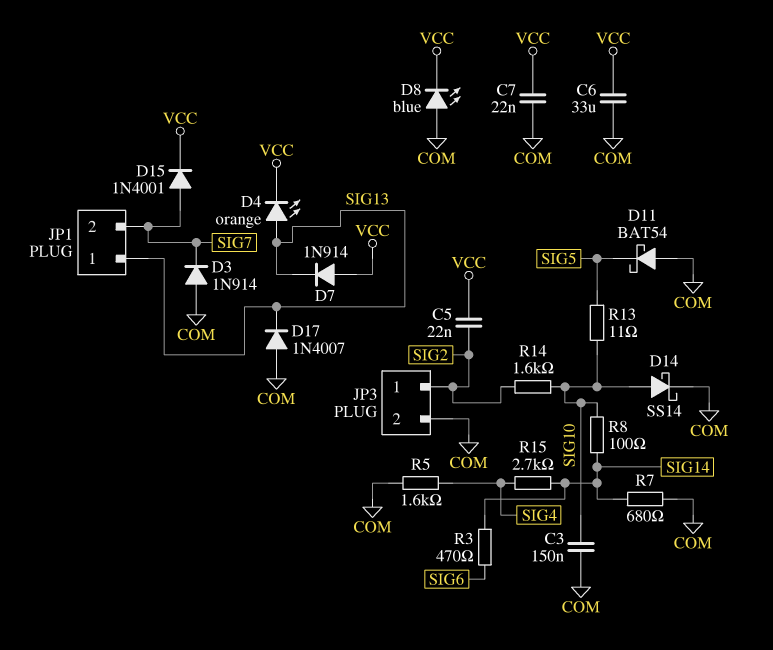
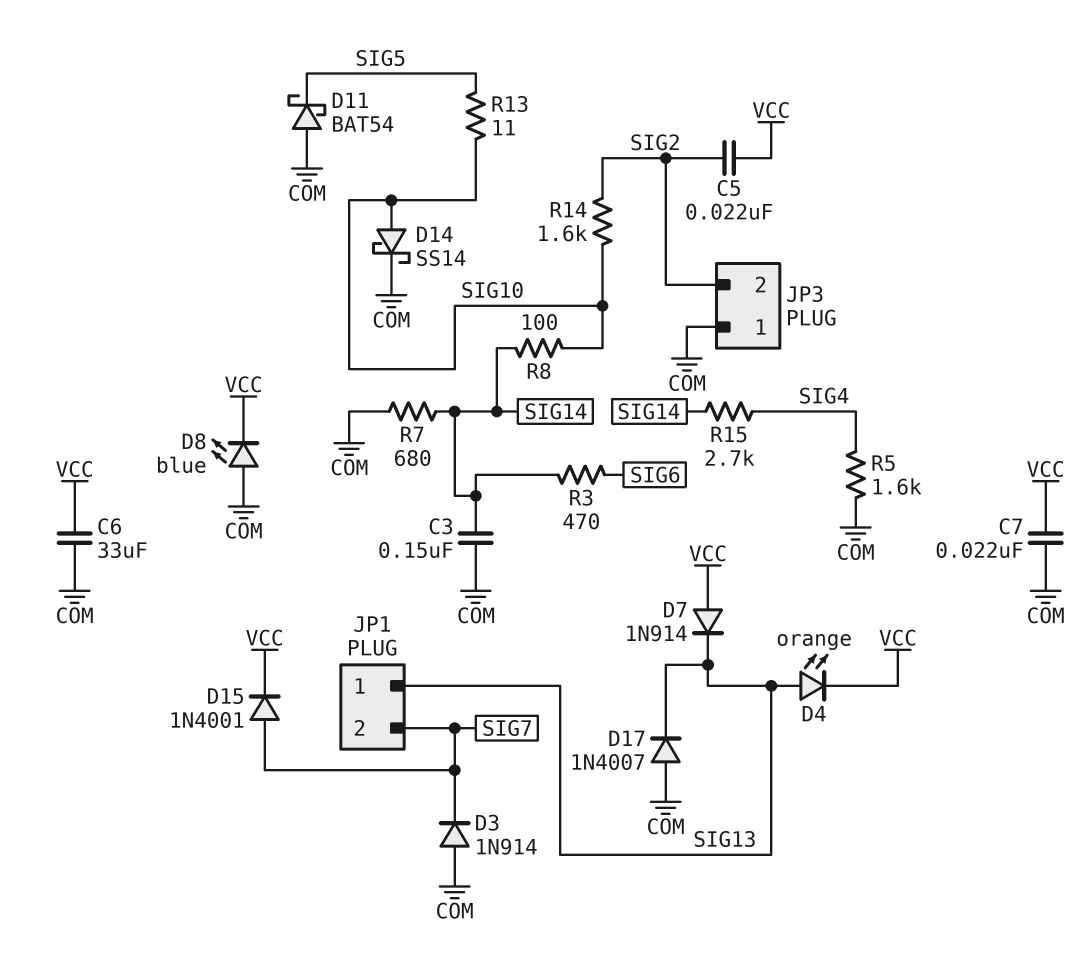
C3: 150nF (COM, SIG10) -> 150nF (COM, SIG14)
JP3 pin 1: SIG2 -> COM
JP3 pin 2: COM -> SIG2

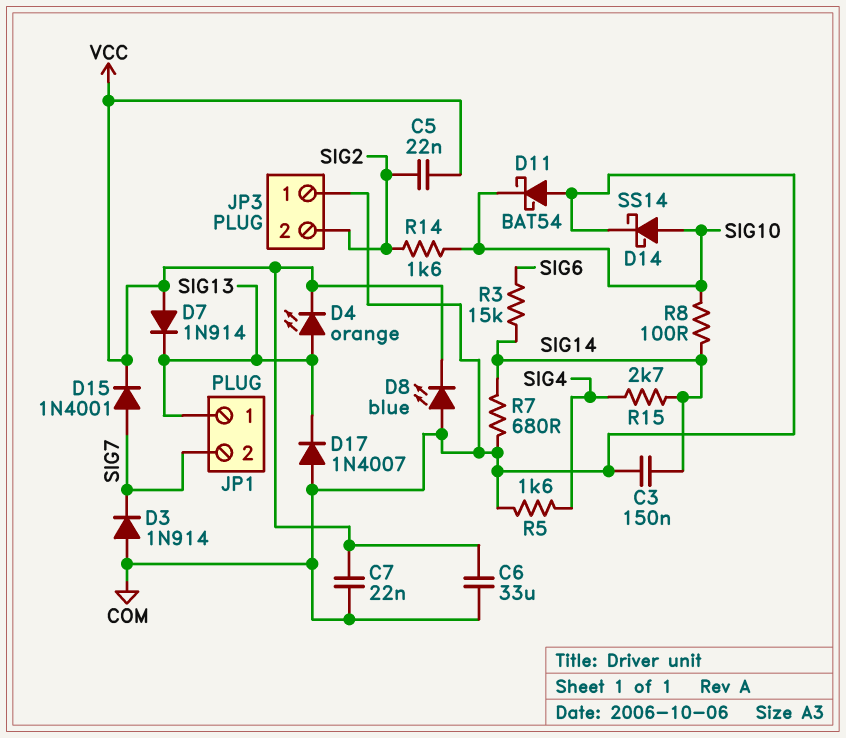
D11: schottky BAT54 (A COM, K SIG5) -> schottky BAT54 (A COM, K SIG10)
R3: 470 (SIG6, SIG14) -> 15k (SIG6, SIG14)
R13: 11 (SIG5, SIG10) -> none

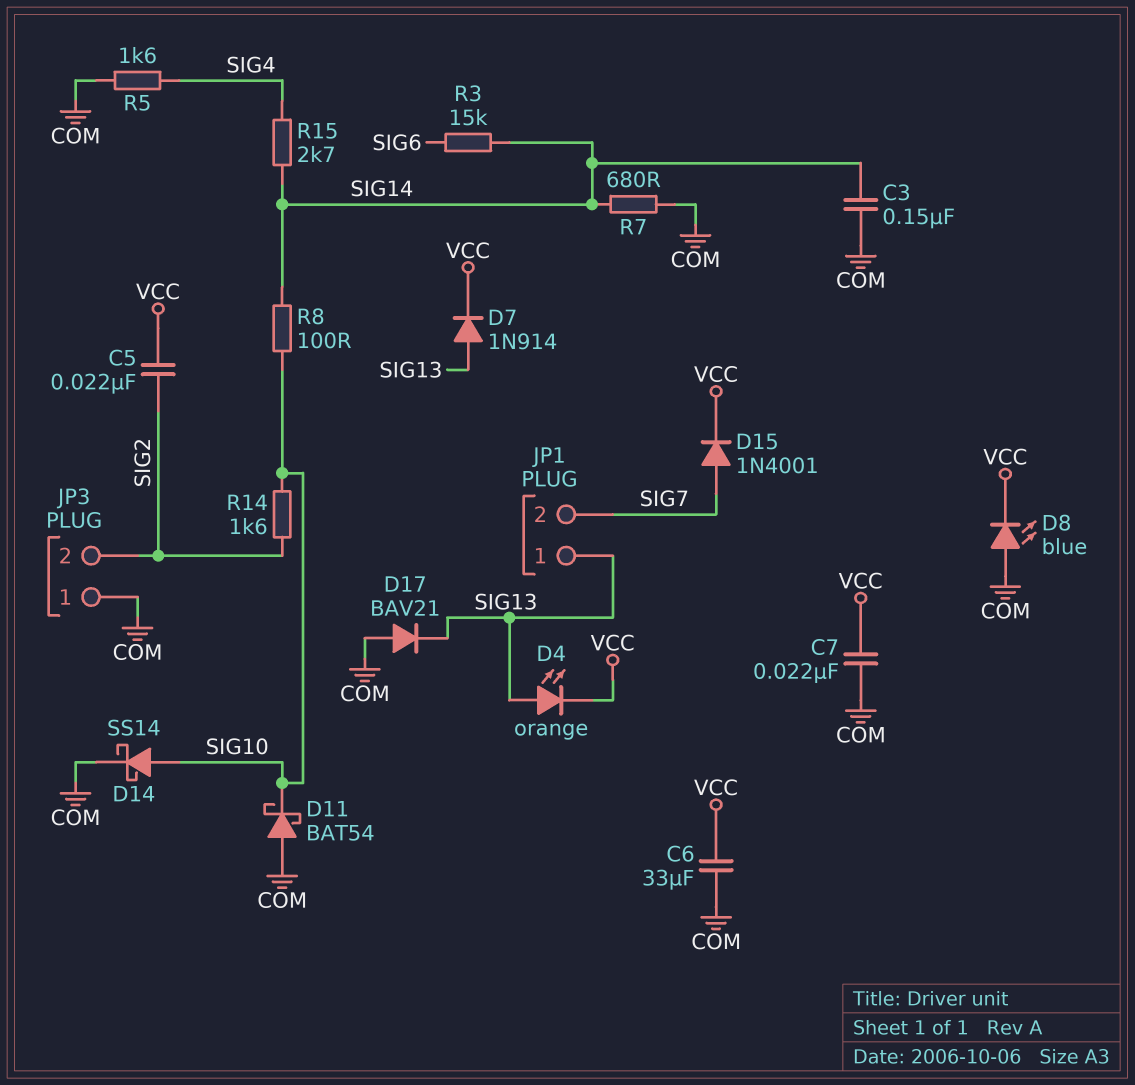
D3: diode 1N914 (A COM, K SIG7) -> none
D7: diode 1N914 (A VCC, K SIG13) -> diode 1N914 (A SIG13, K VCC)
D17: diode 1N4007 (A COM, K SIG13) -> diode BAV21 (A COM, K SIG13)

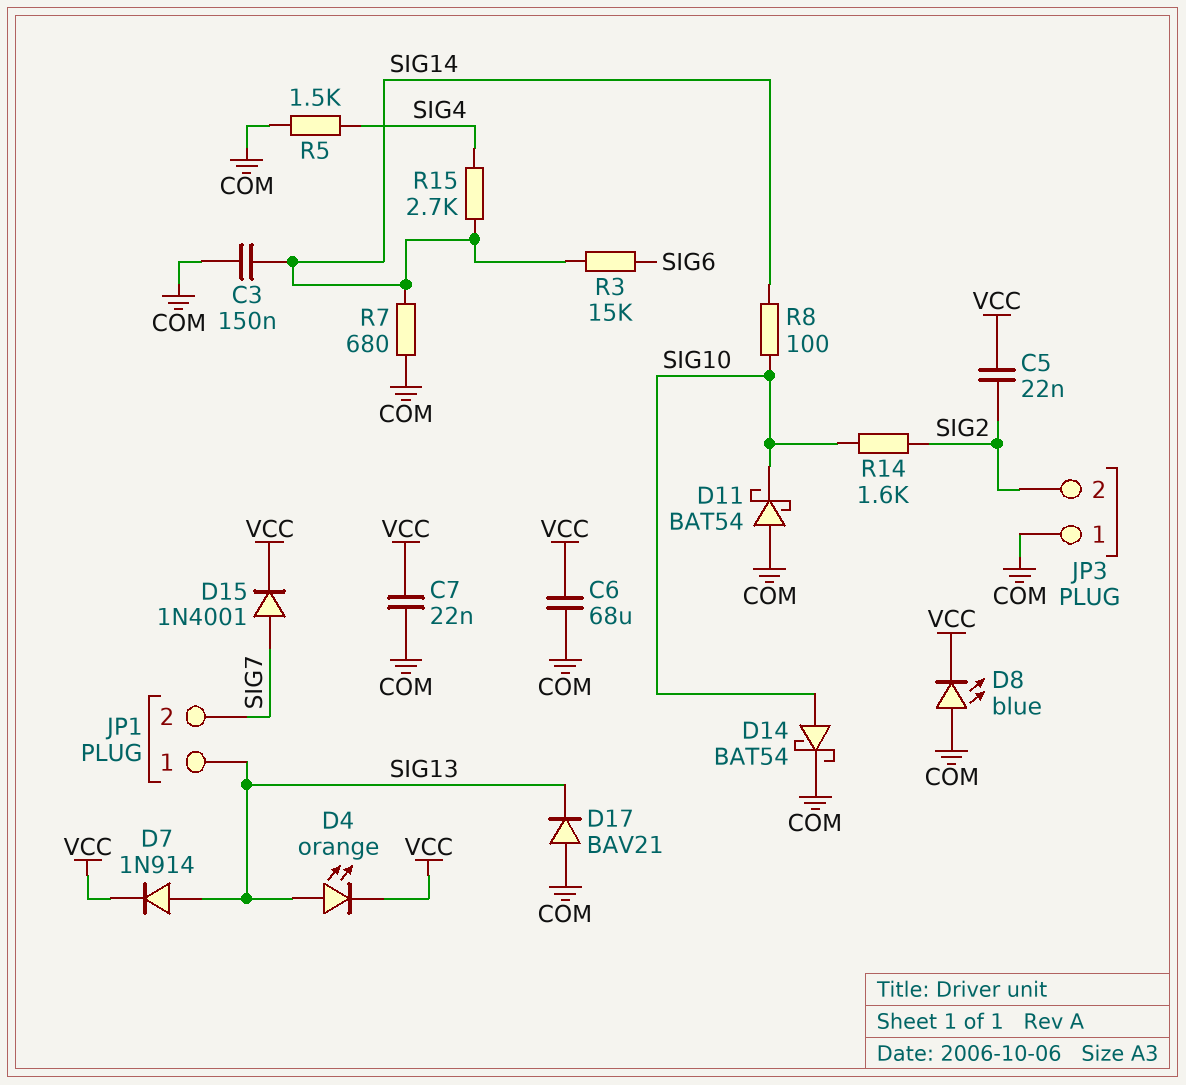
C6: 33uF (COM, VCC) -> 68uF (COM, VCC)
D14: schottky SS14 (A SIG10, K COM) -> schottky BAT54 (A SIG10, K COM)
R5: 1.6k (COM, SIG4) -> 1.5k (COM, SIG4)

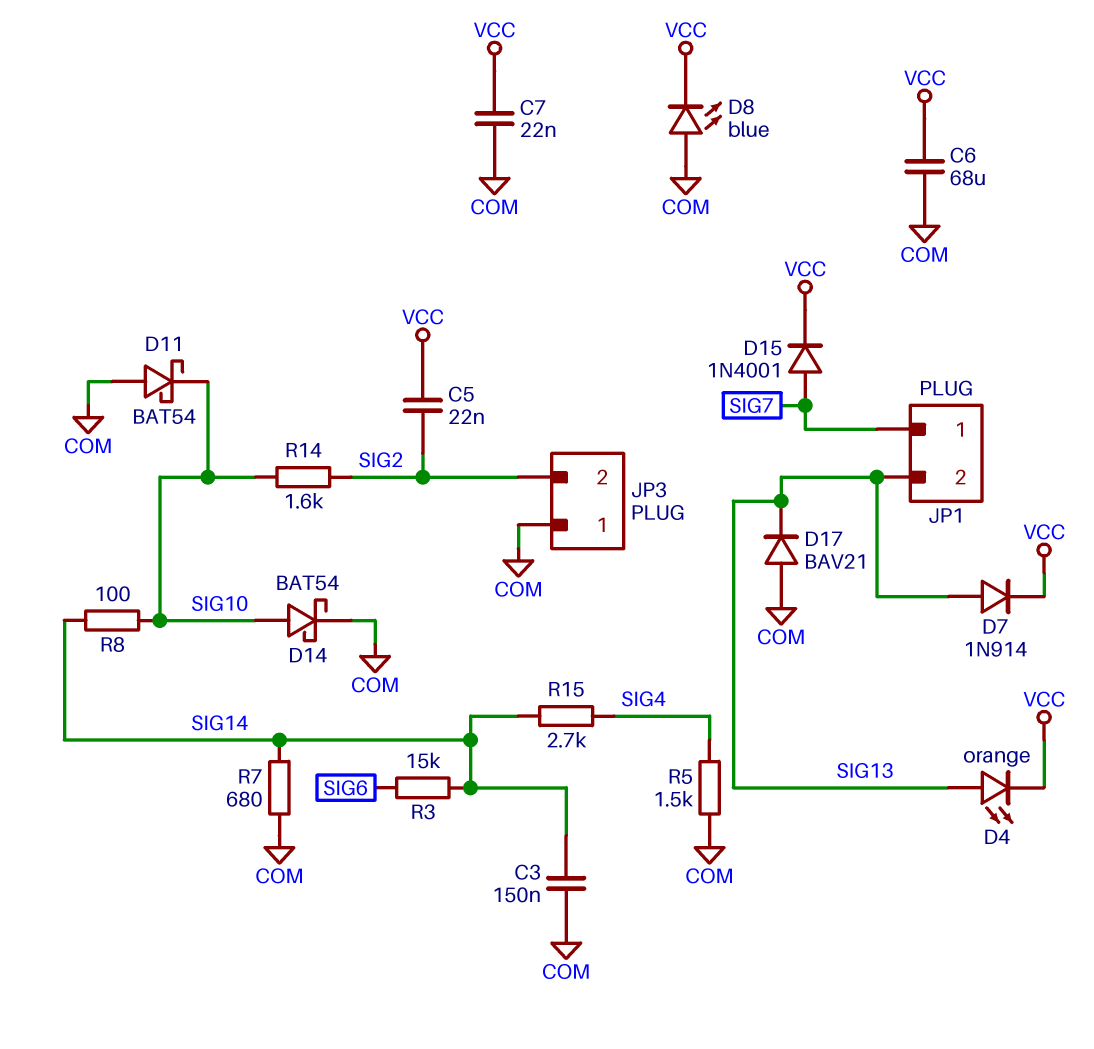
JP1 pin 1: SIG13 -> SIG7
JP1 pin 2: SIG7 -> SIG13

